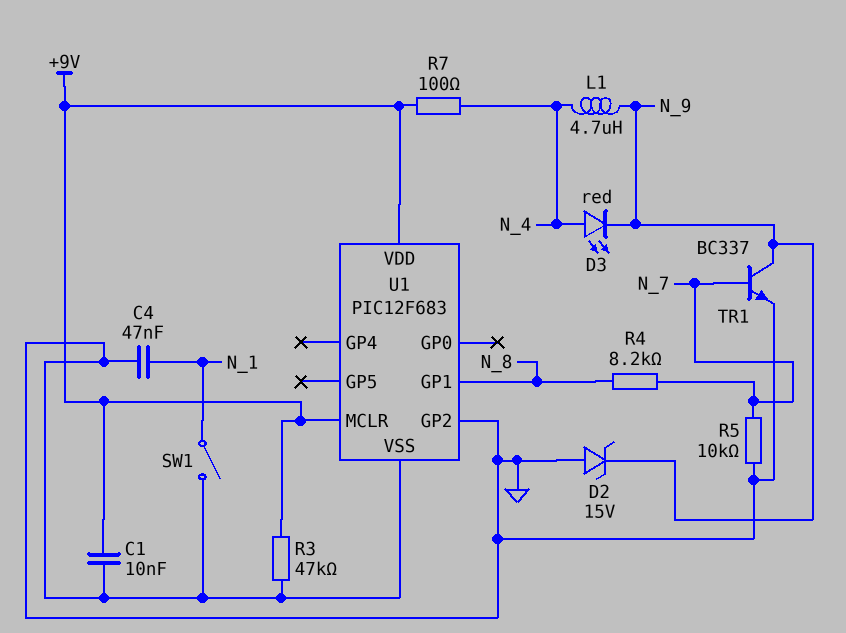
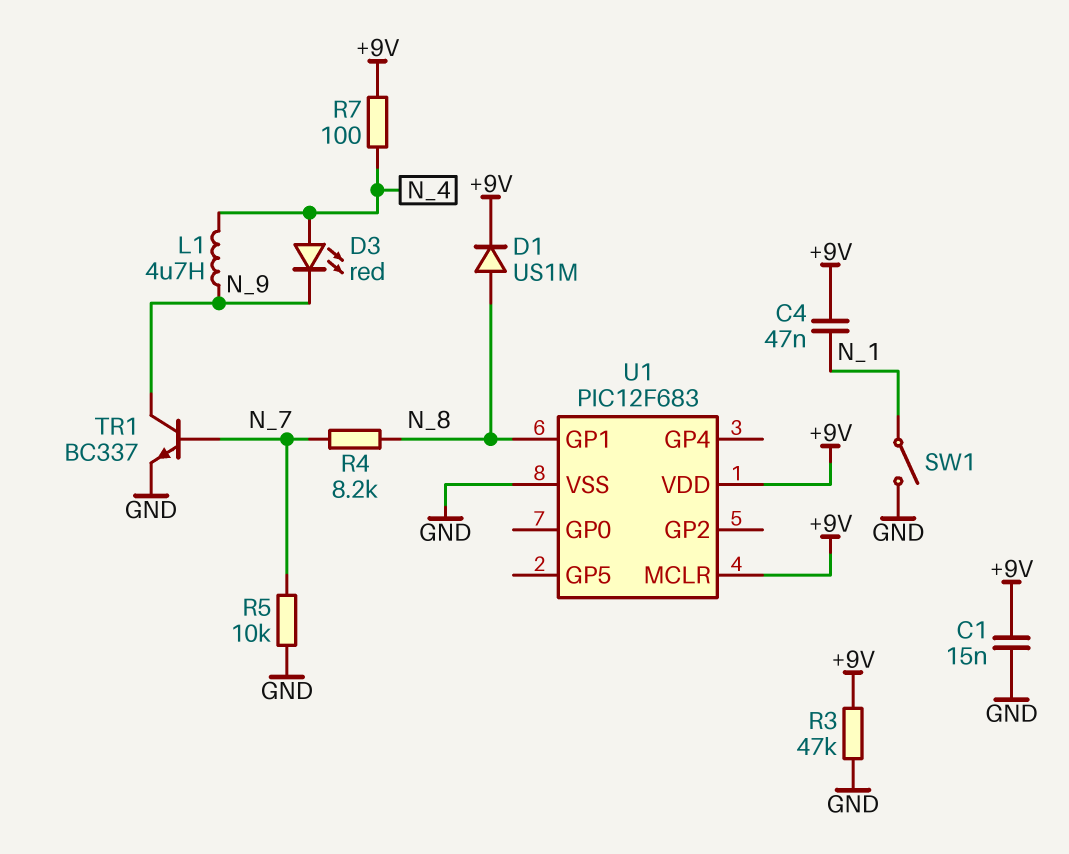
C1: 10nF (+9V, GND) -> 15nF (+9V, GND)
C4: 47nF (GND, N_1) -> 47nF (+9V, N_1)
D1: none -> diode US1M (A N_8, K +9V)
D2: zener 15V (A GND, K N_9) -> none
U1 pin GP2: GND -> none

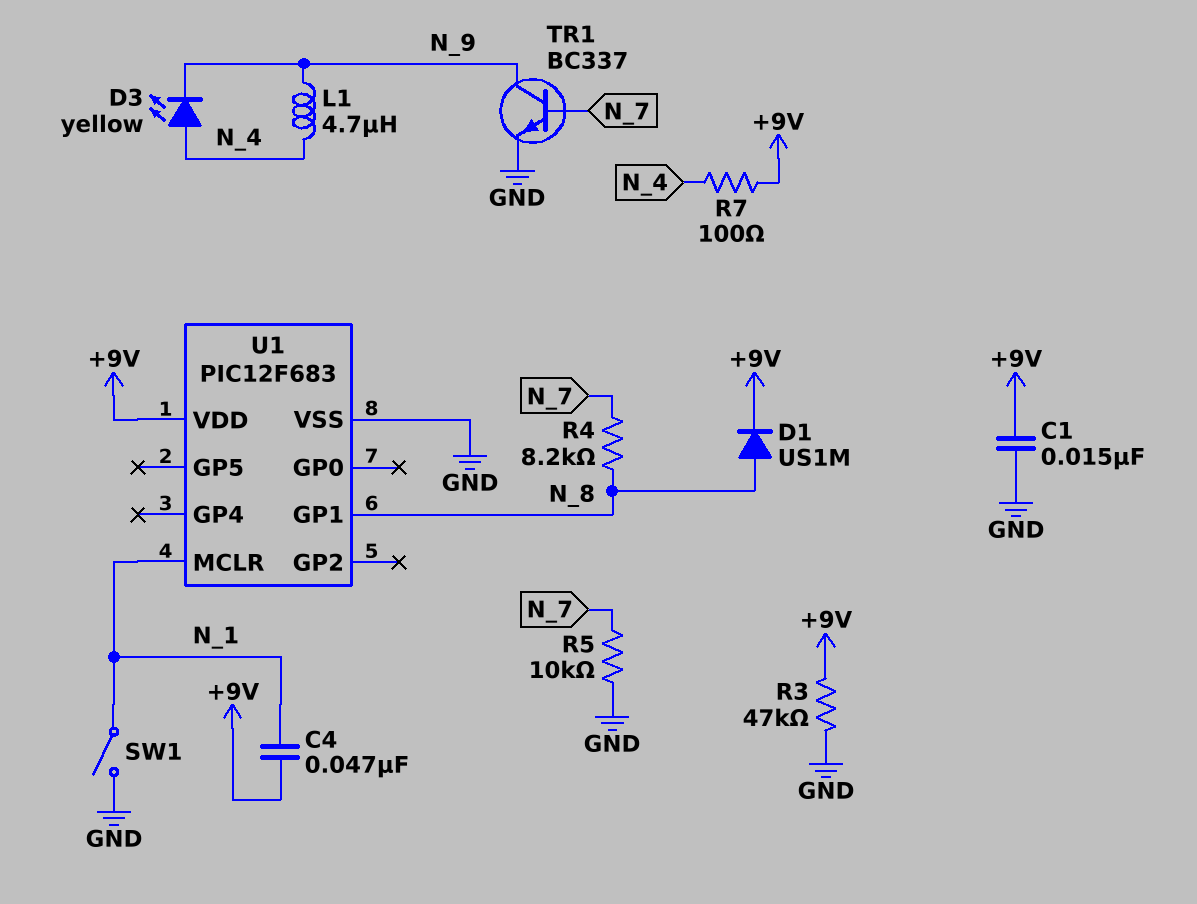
D3: LED red (A N_4, K N_9) -> LED yellow (A N_4, K N_9)
U1 pin MCLR: +9V -> N_1

